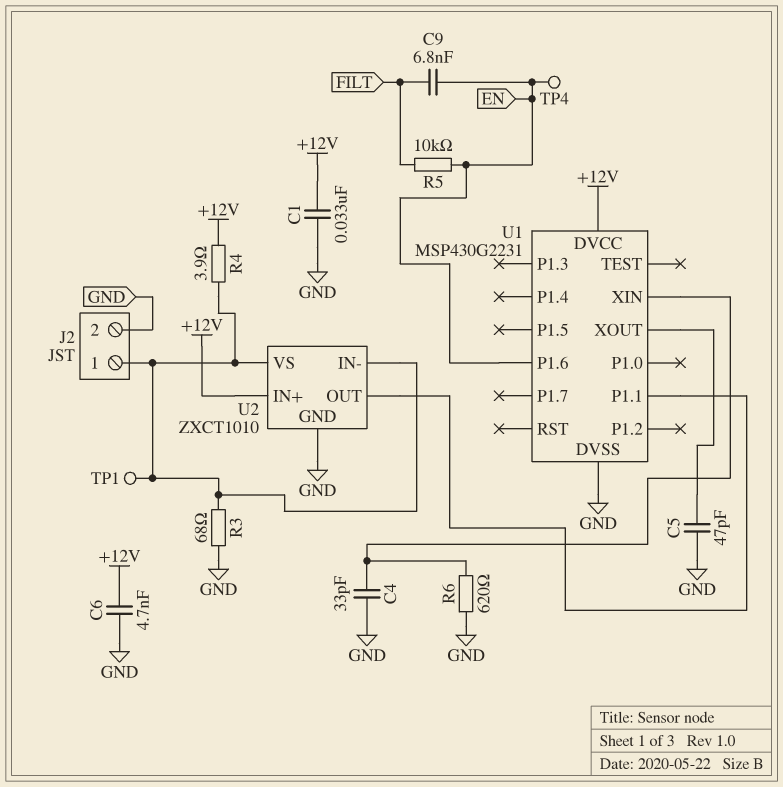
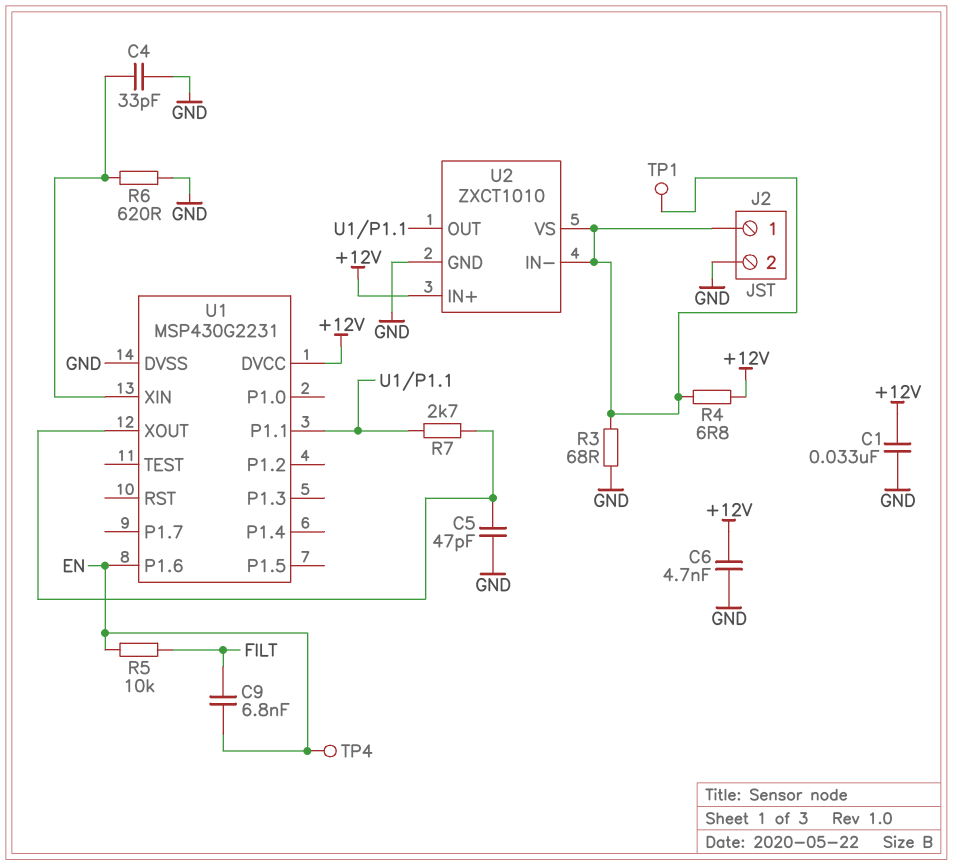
R4: 3.9 (+12V, J2/1) -> 6.8 (+12V, J2/1)
R7: none -> 2.7k (U1/P1.1, U1/XOUT)

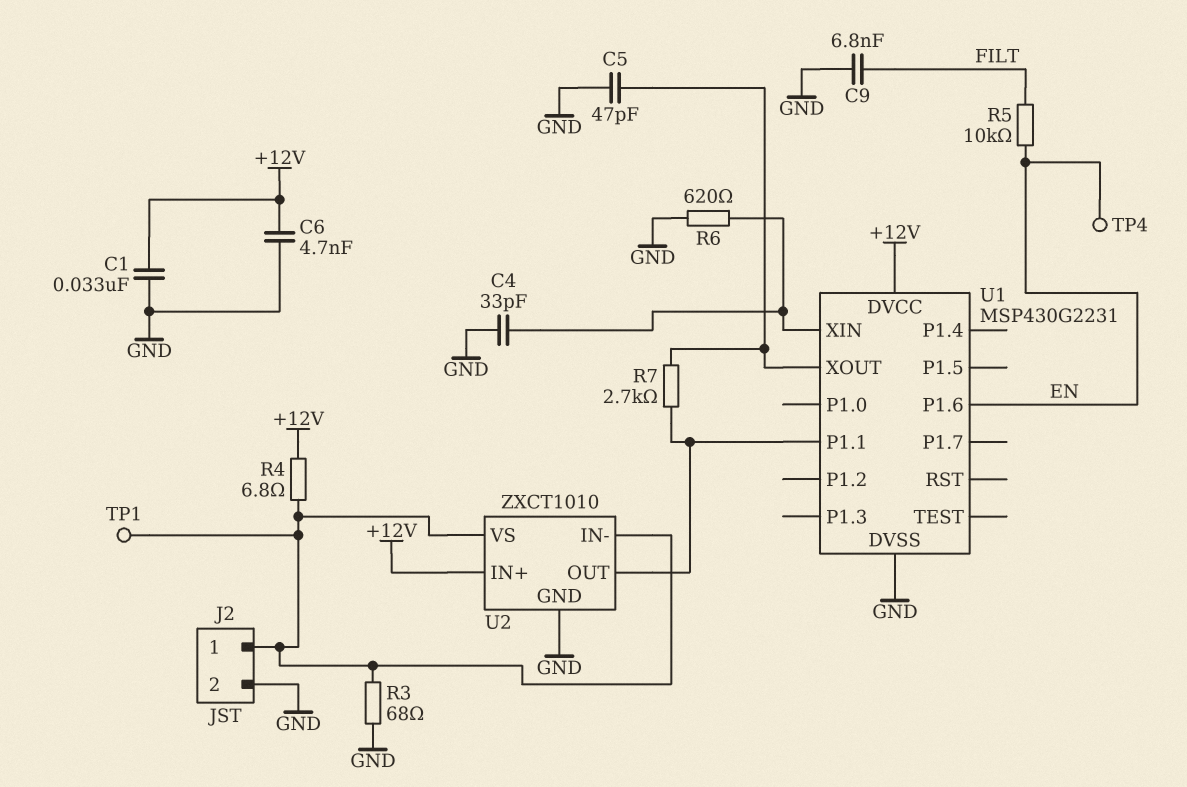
C9: 6.8nF (EN, FILT) -> 6.8nF (FILT, GND)

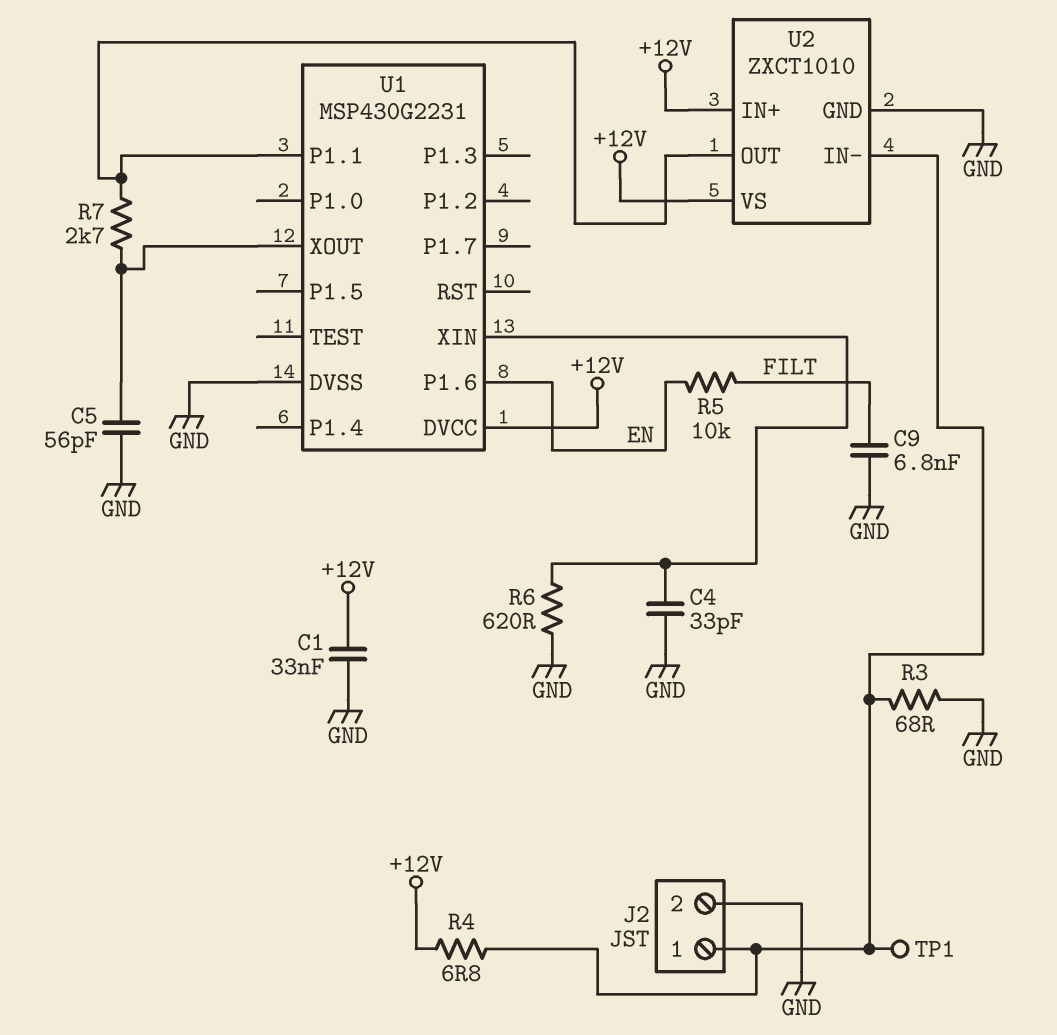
C5: 47pF (GND, U1/XOUT) -> 56pF (GND, U1/XOUT)
C6: 4.7nF (+12V, GND) -> none
TP4: test point (EN) -> none
U2 pin VS: J2/1 -> +12V

